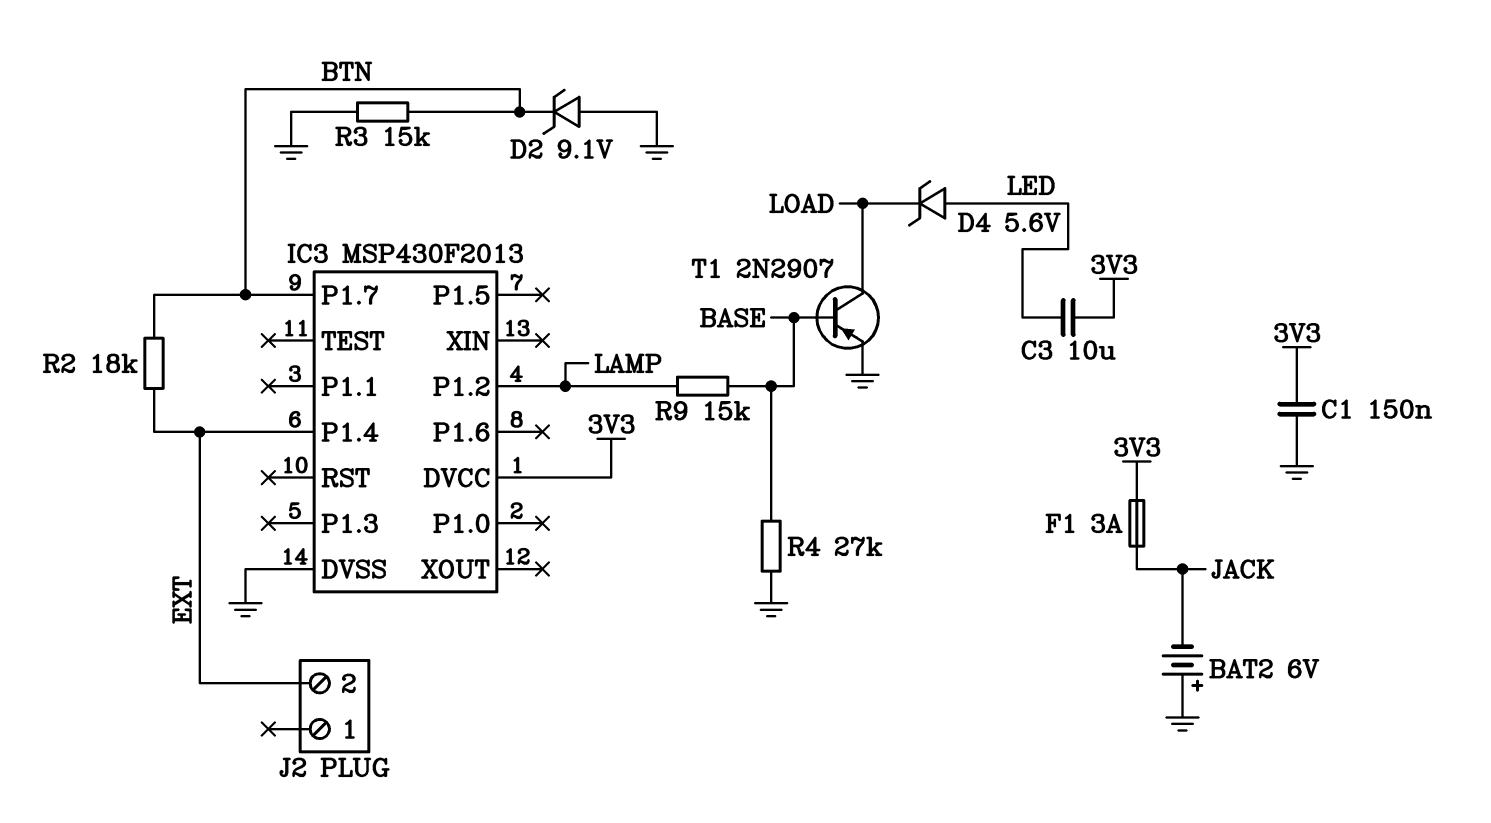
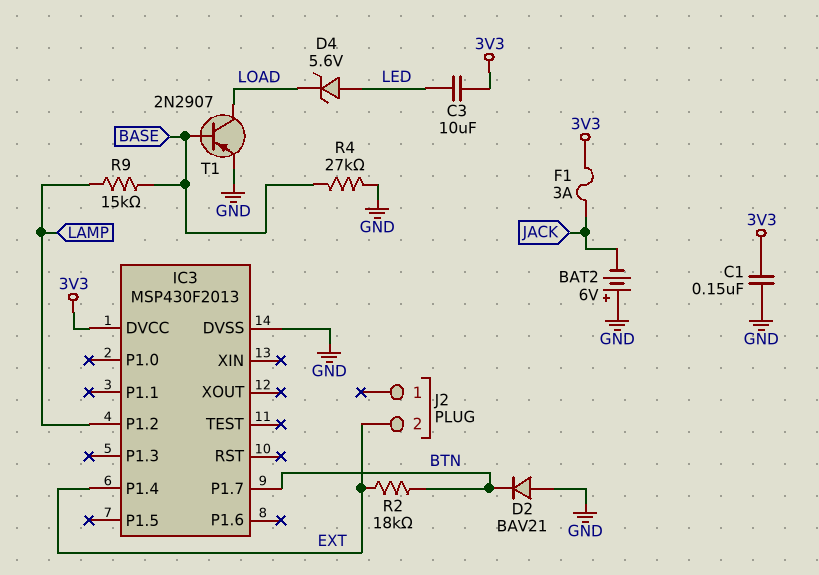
D2: zener 9.1V (A GND, K BTN) -> diode BAV21 (A GND, K BTN)
R3: 15k (BTN, GND) -> none

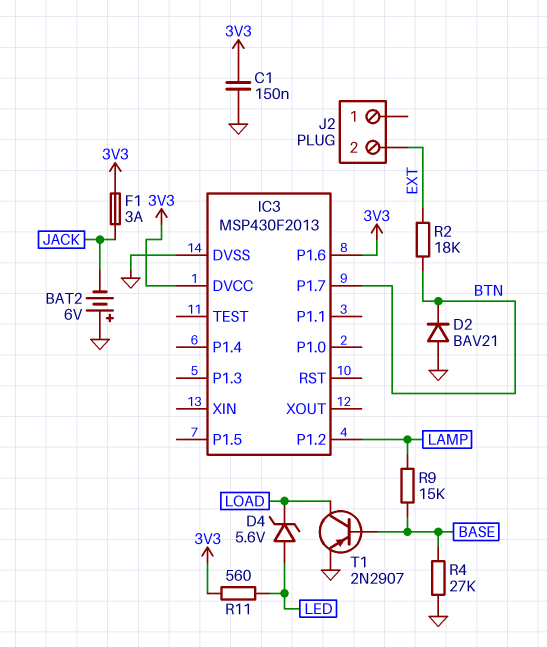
C3: 10uF (3V3, LED) -> none
IC3 pin P1.4: EXT -> none
IC3 pin P1.6: none -> 3V3
R11: none -> 560 (3V3, LED)

